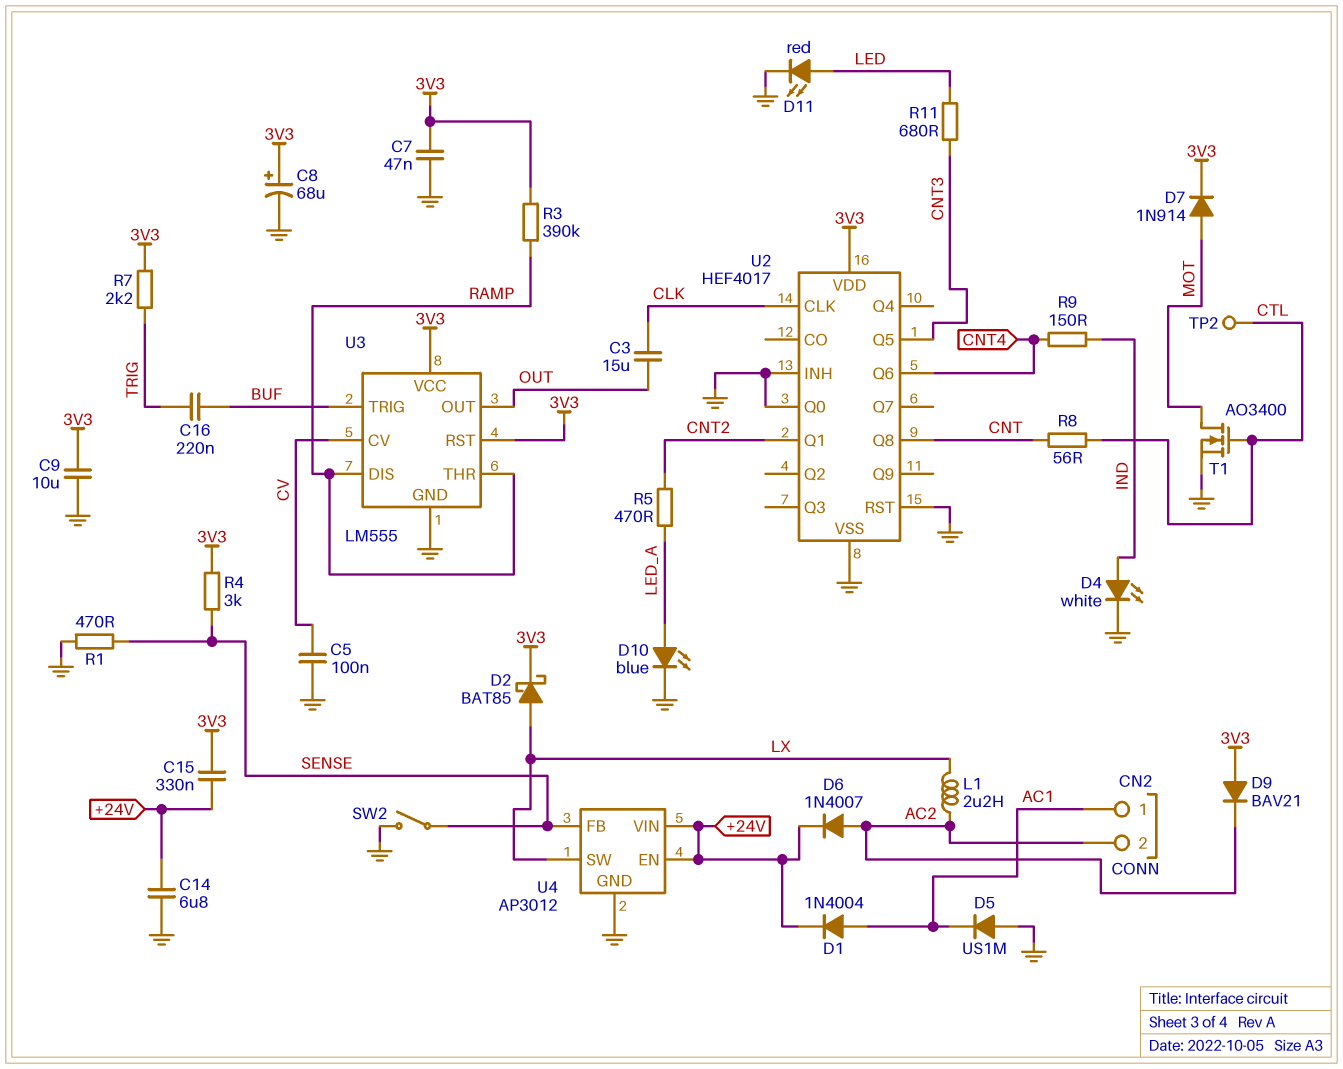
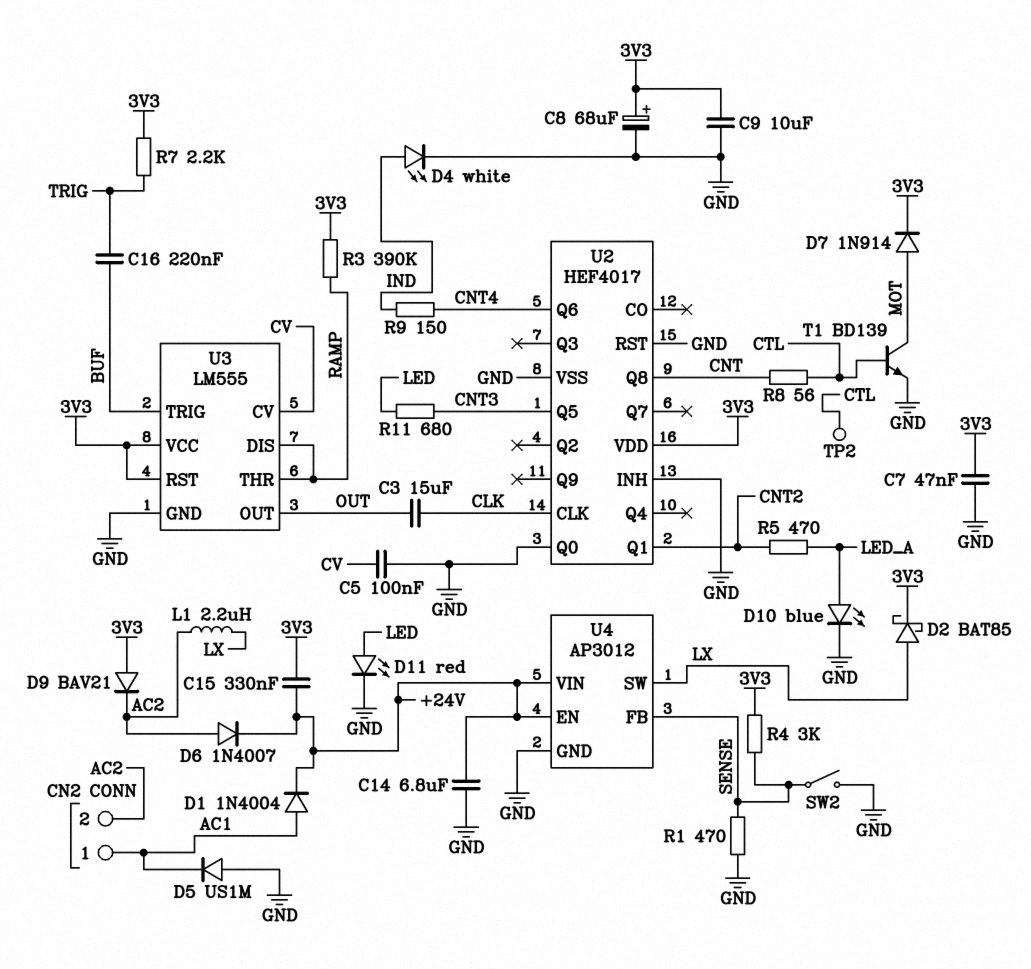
T1: NMOS AO3400 (G CTL, D MOT, S GND) -> NPN BD139 (B CTL, C MOT, E GND)

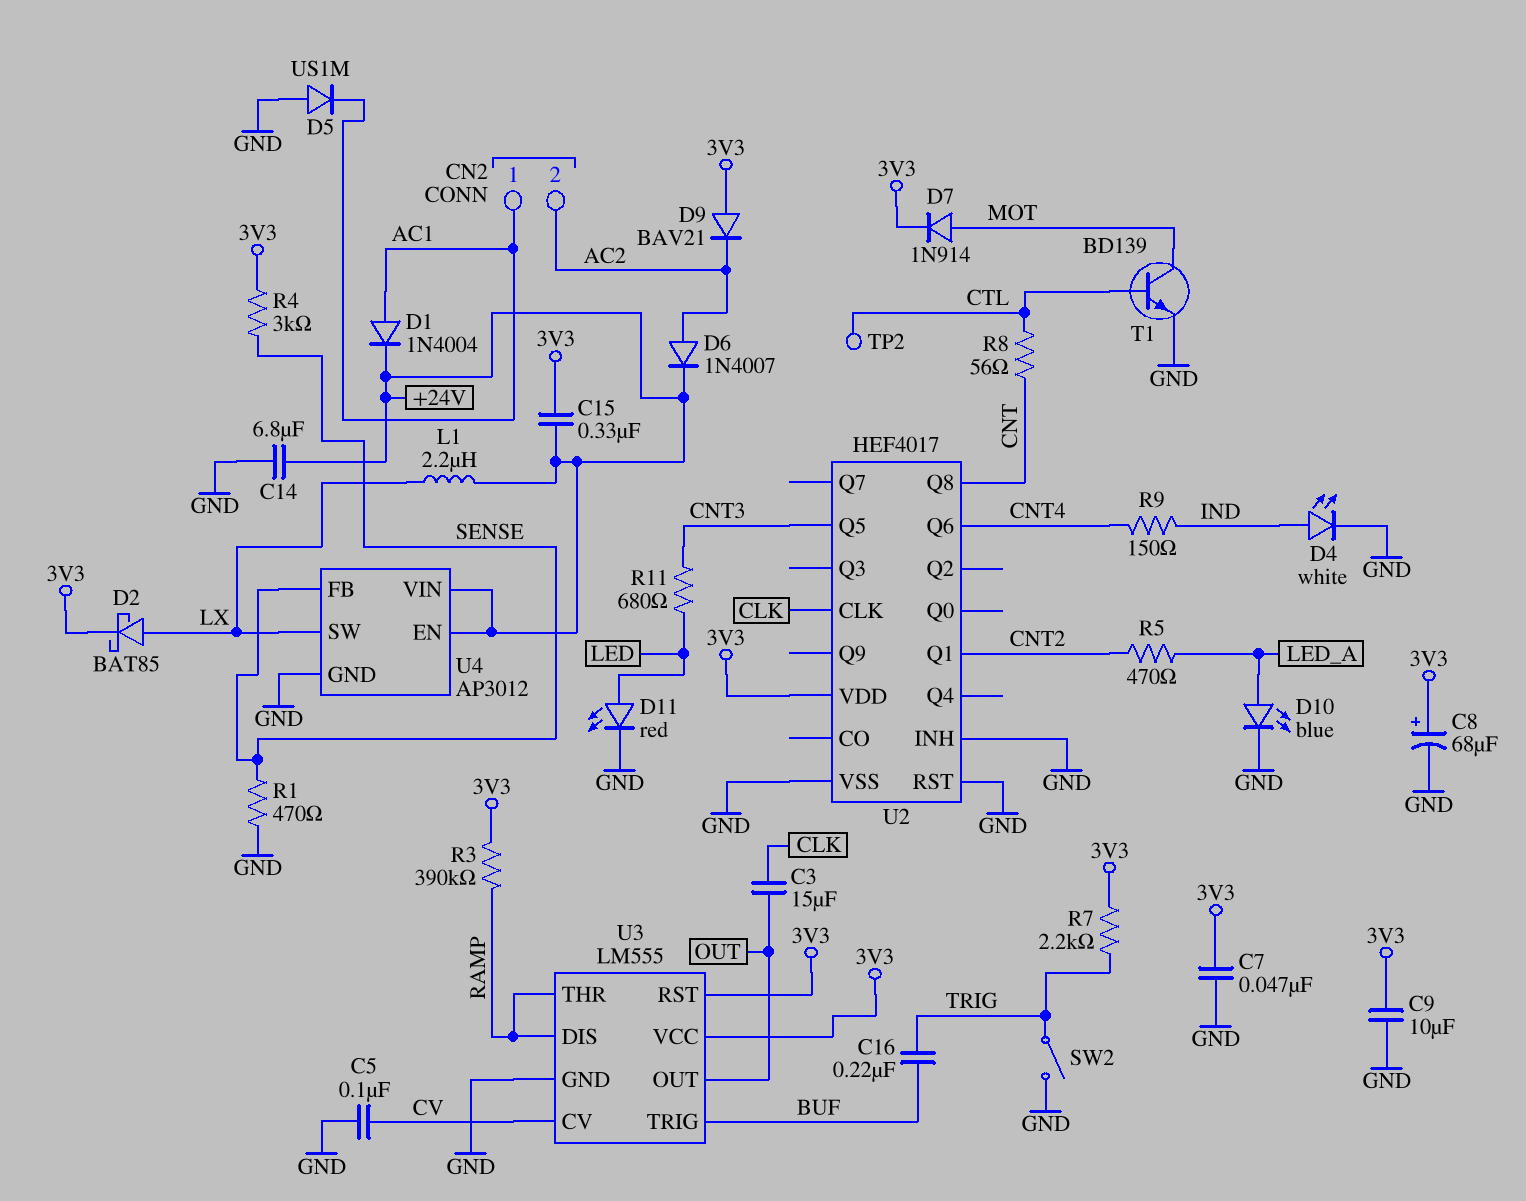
L1: 2.2uH (AC2, LX) -> 2.2uH (+24V, LX)
SW2: switch (GND, SENSE) -> switch (GND, TRIG)
U2 pin Q0: GND -> none

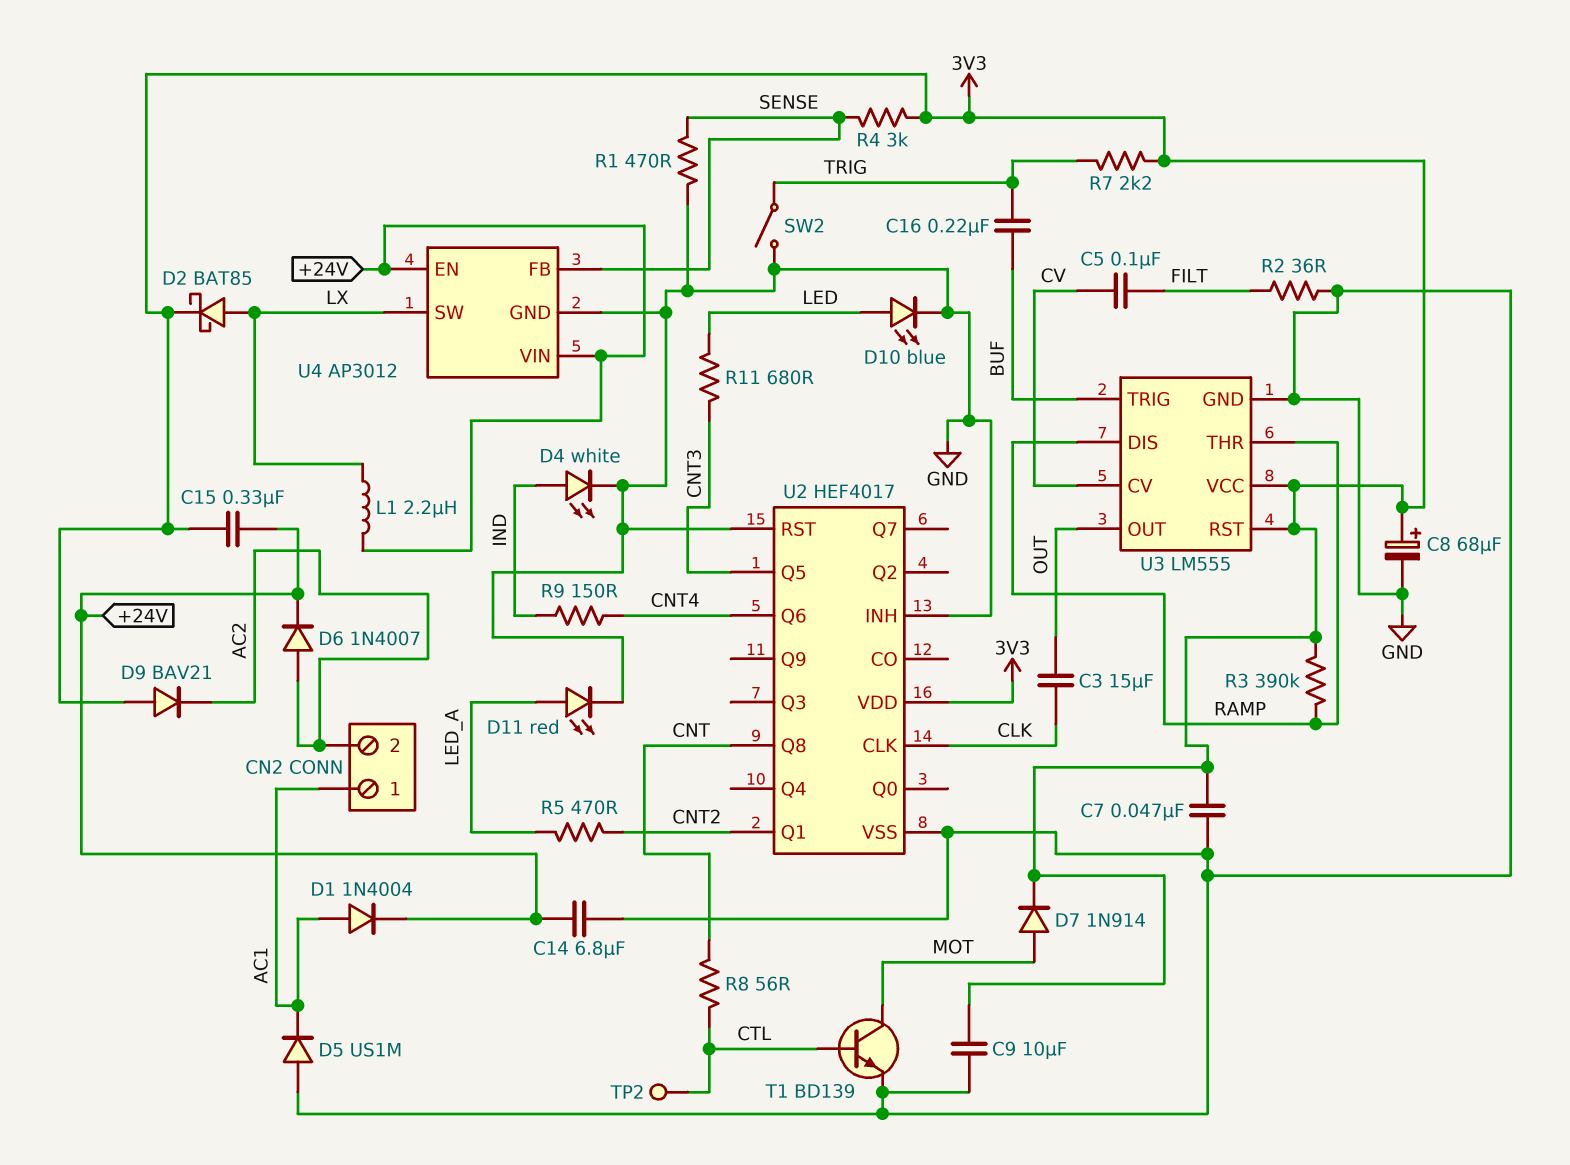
C5: 100nF (CV, GND) -> 100nF (CV, FILT)
D10: LED blue (A LED_A, K GND) -> LED blue (A LED, K GND)
D11: LED red (A LED, K GND) -> LED red (A LED_A, K GND)
R2: none -> 36 (FILT, GND)

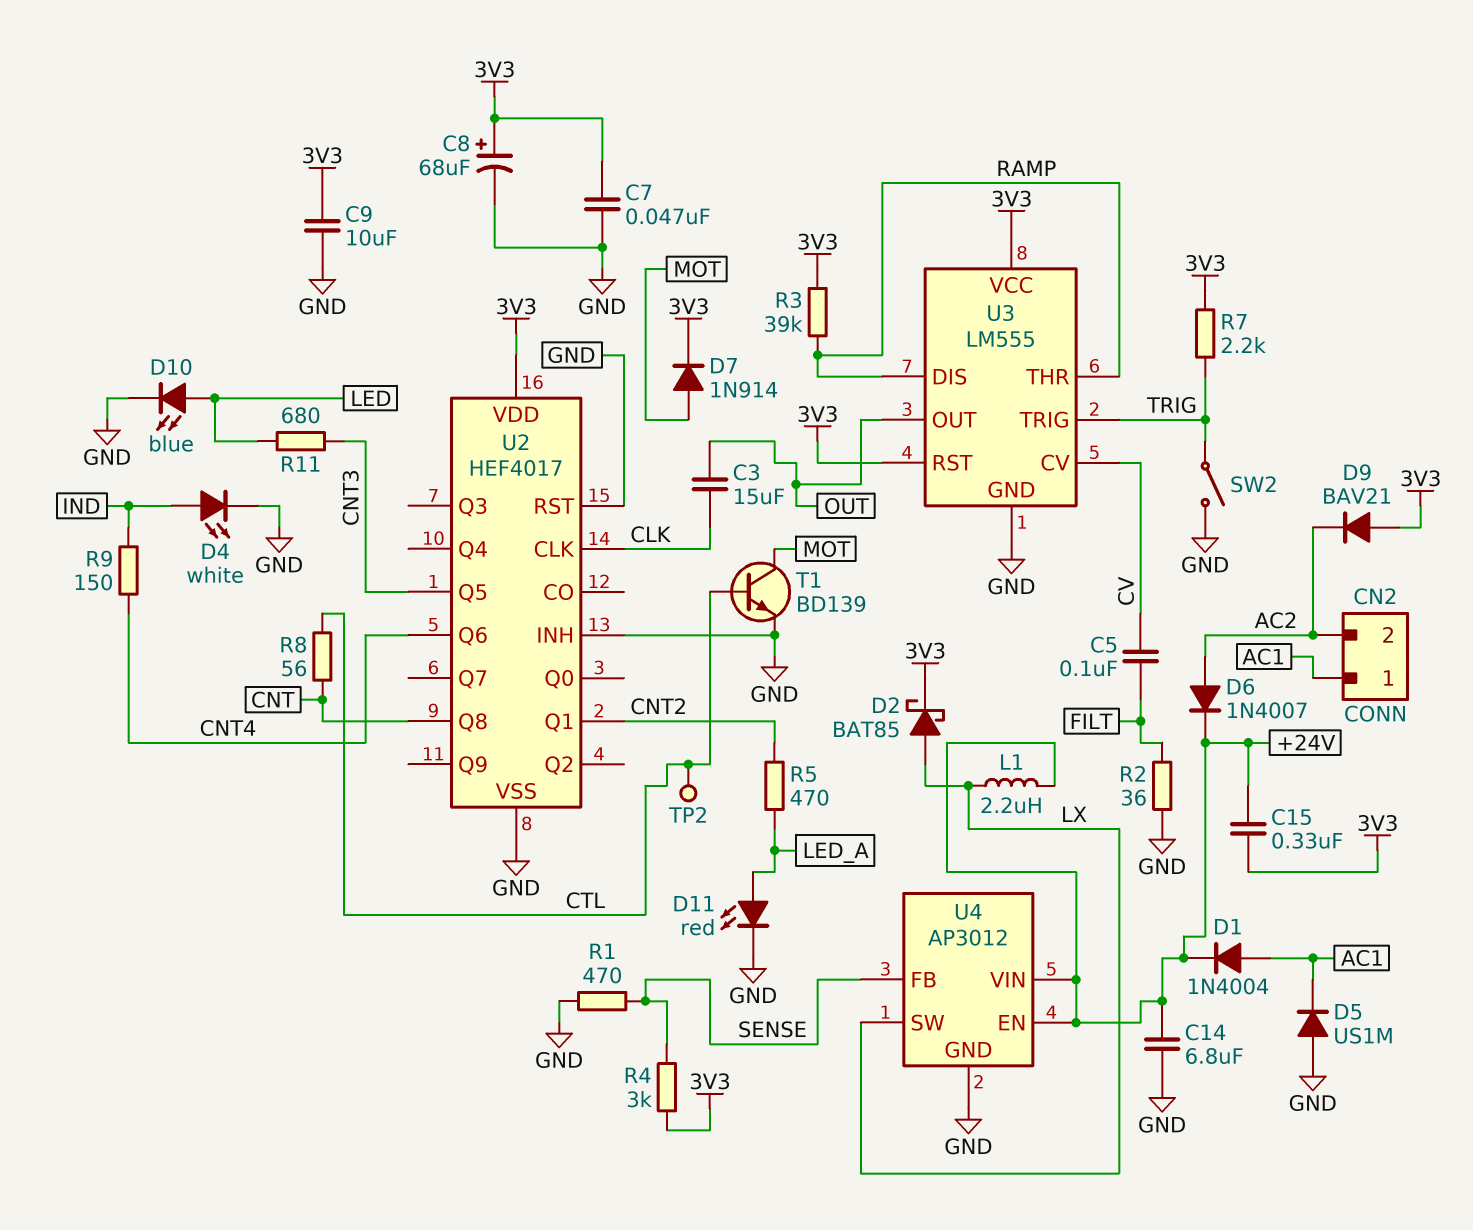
C16: 220nF (BUF, TRIG) -> none
R3: 390k (3V3, RAMP) -> 39k (3V3, RAMP)
U3 pin TRIG: BUF -> TRIG

